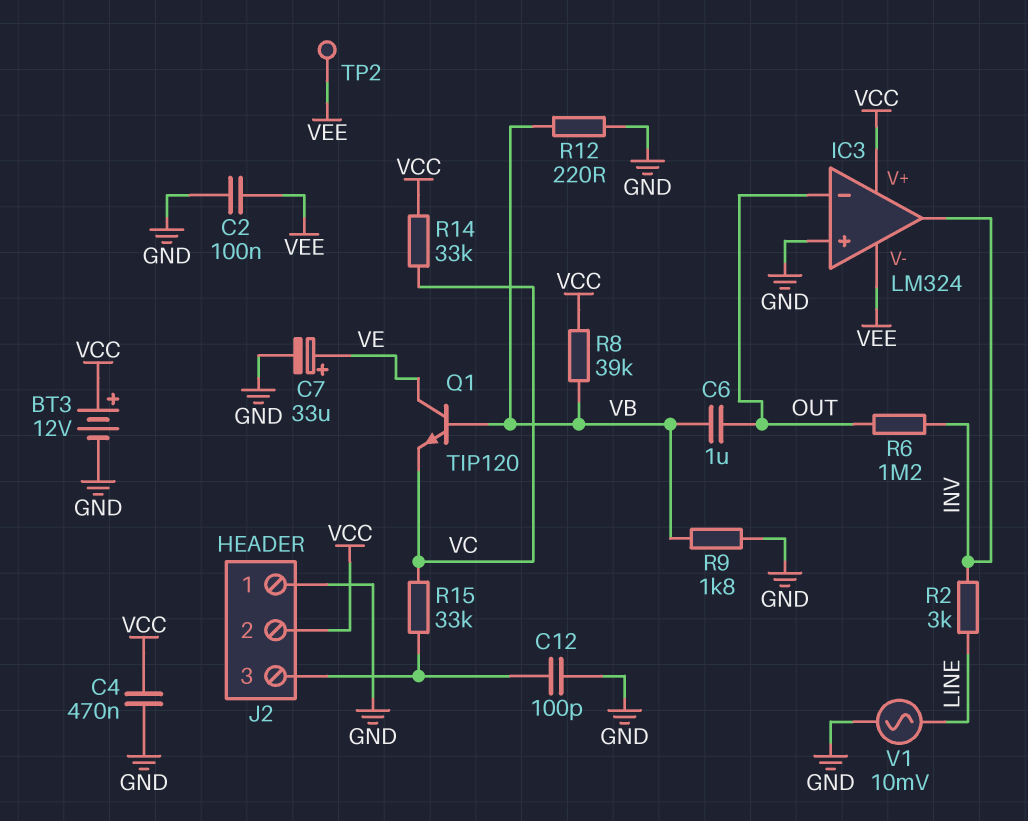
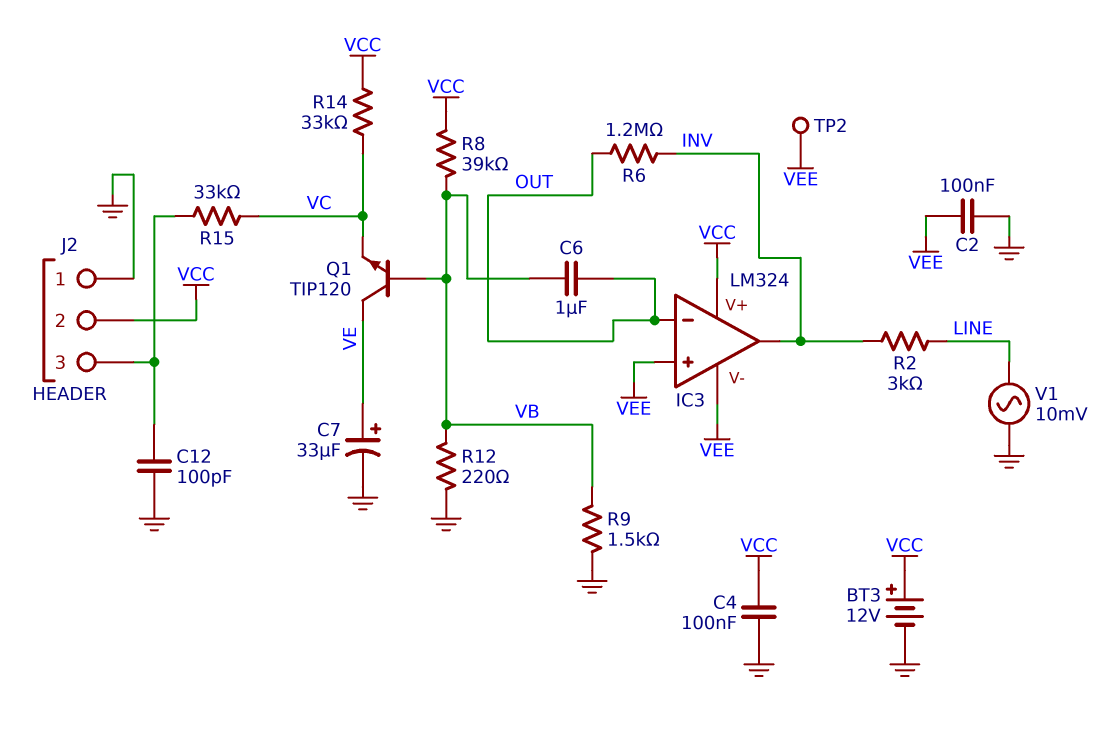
C4: 470nF (GND, VCC) -> 100nF (GND, VCC)
IC3 pin in+: GND -> VEE
R9: 1.8k (GND, VB) -> 1.5k (GND, VB)

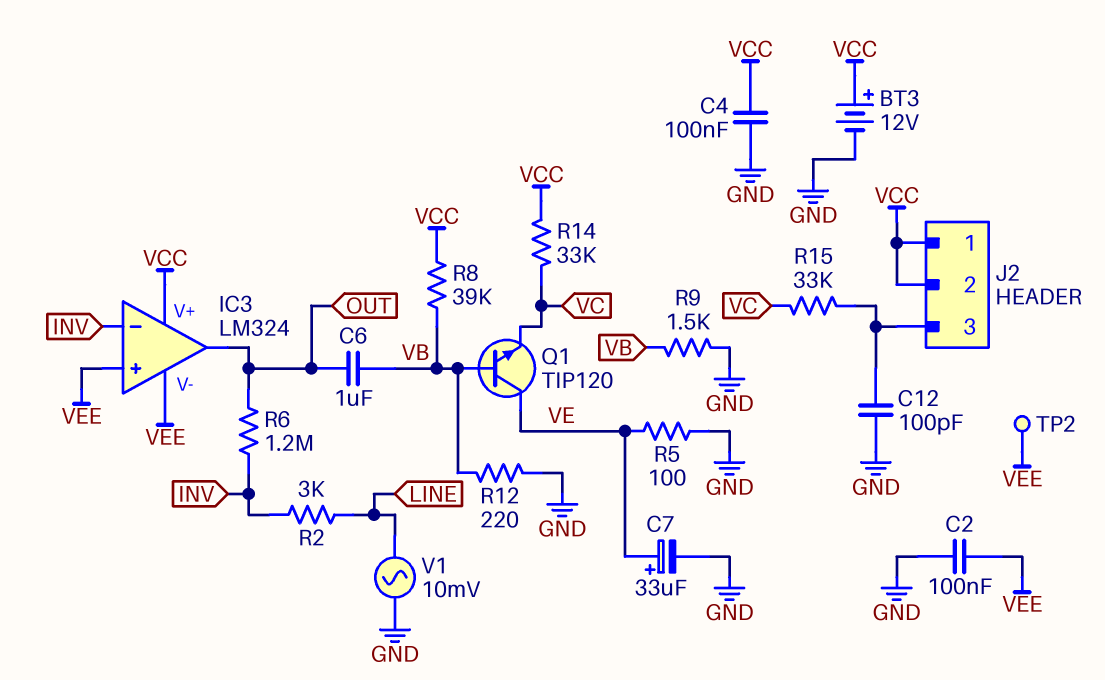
IC3 pin in-: OUT -> INV
IC3 pin out: INV -> OUT
J2 pin 1: GND -> VCC
R5: none -> 100 (GND, VE)

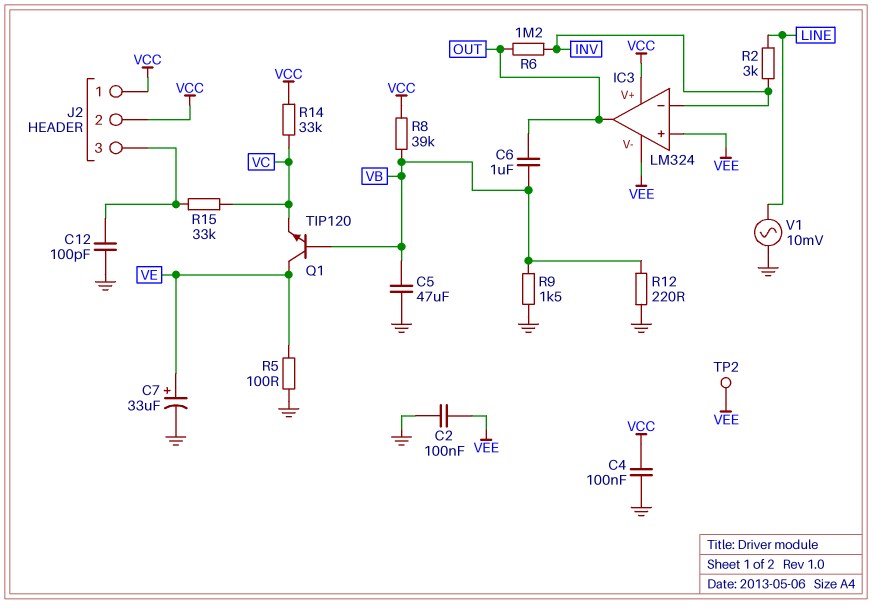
BT3: 12V (plus VCC, minus GND) -> none
C5: none -> 47uF (GND, VB)

